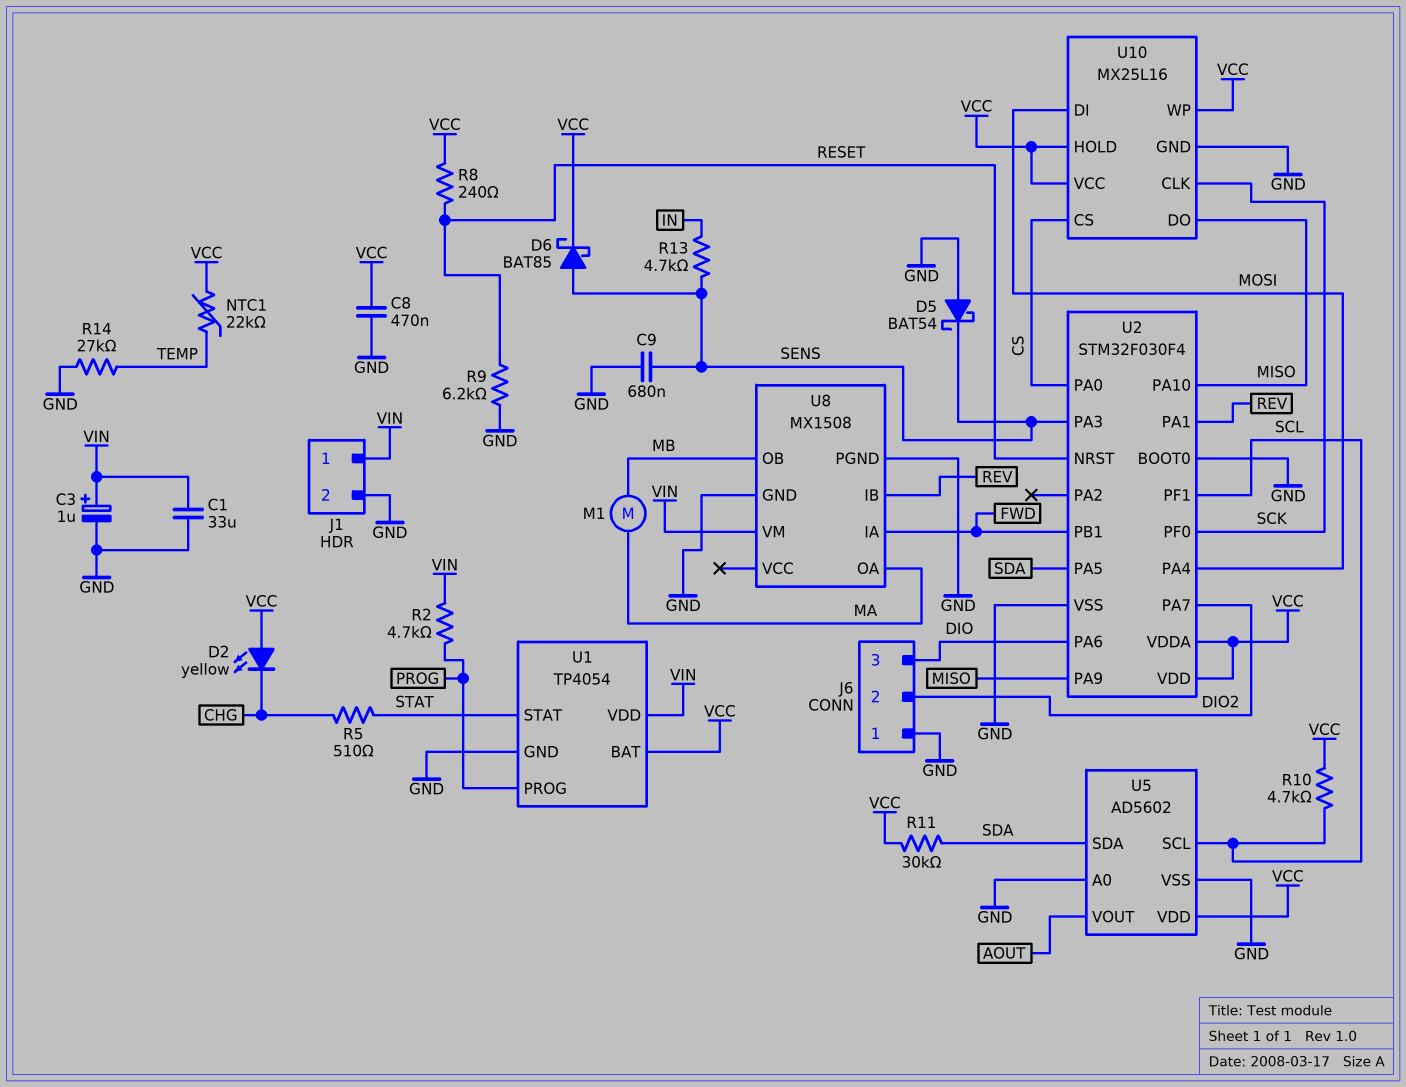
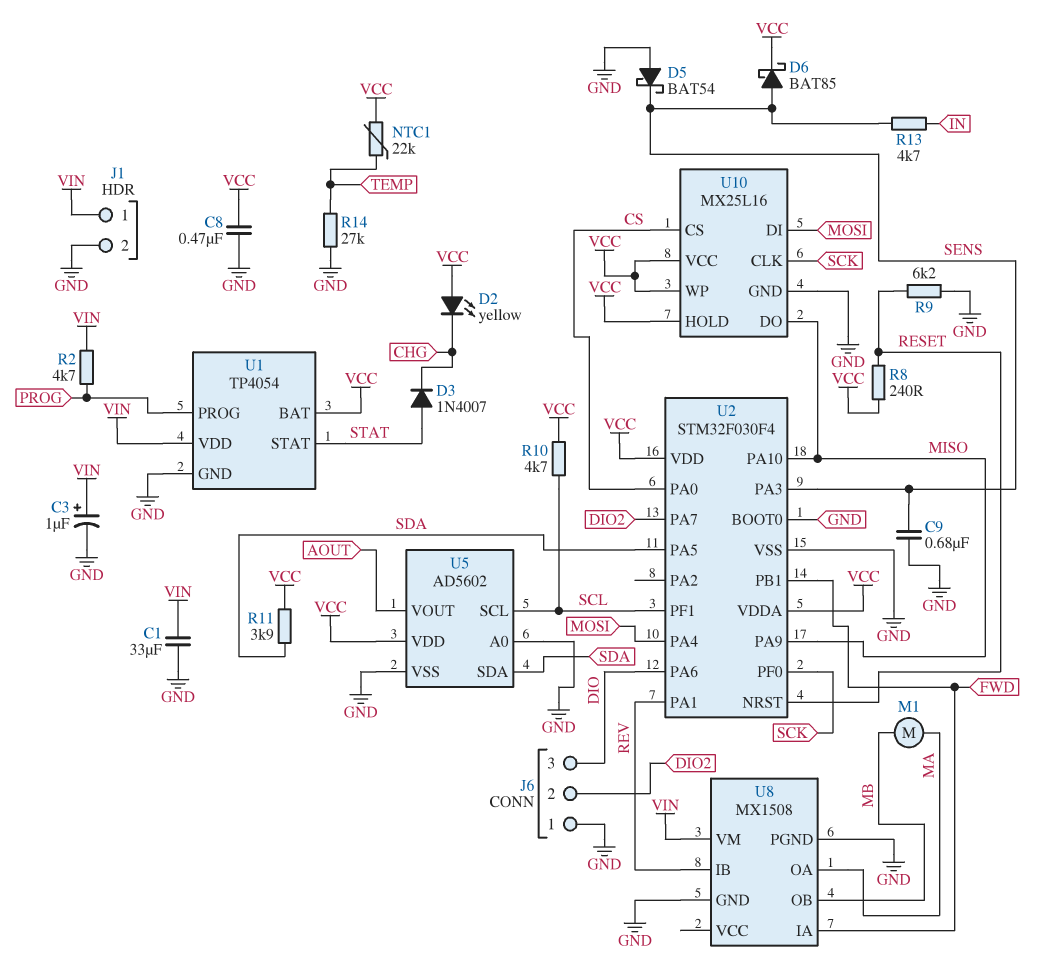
D3: none -> diode 1N4007 (A STAT, K CHG)
R5: 510 (CHG, STAT) -> none
R11: 30k (SDA, VCC) -> 3.9k (SDA, VCC)

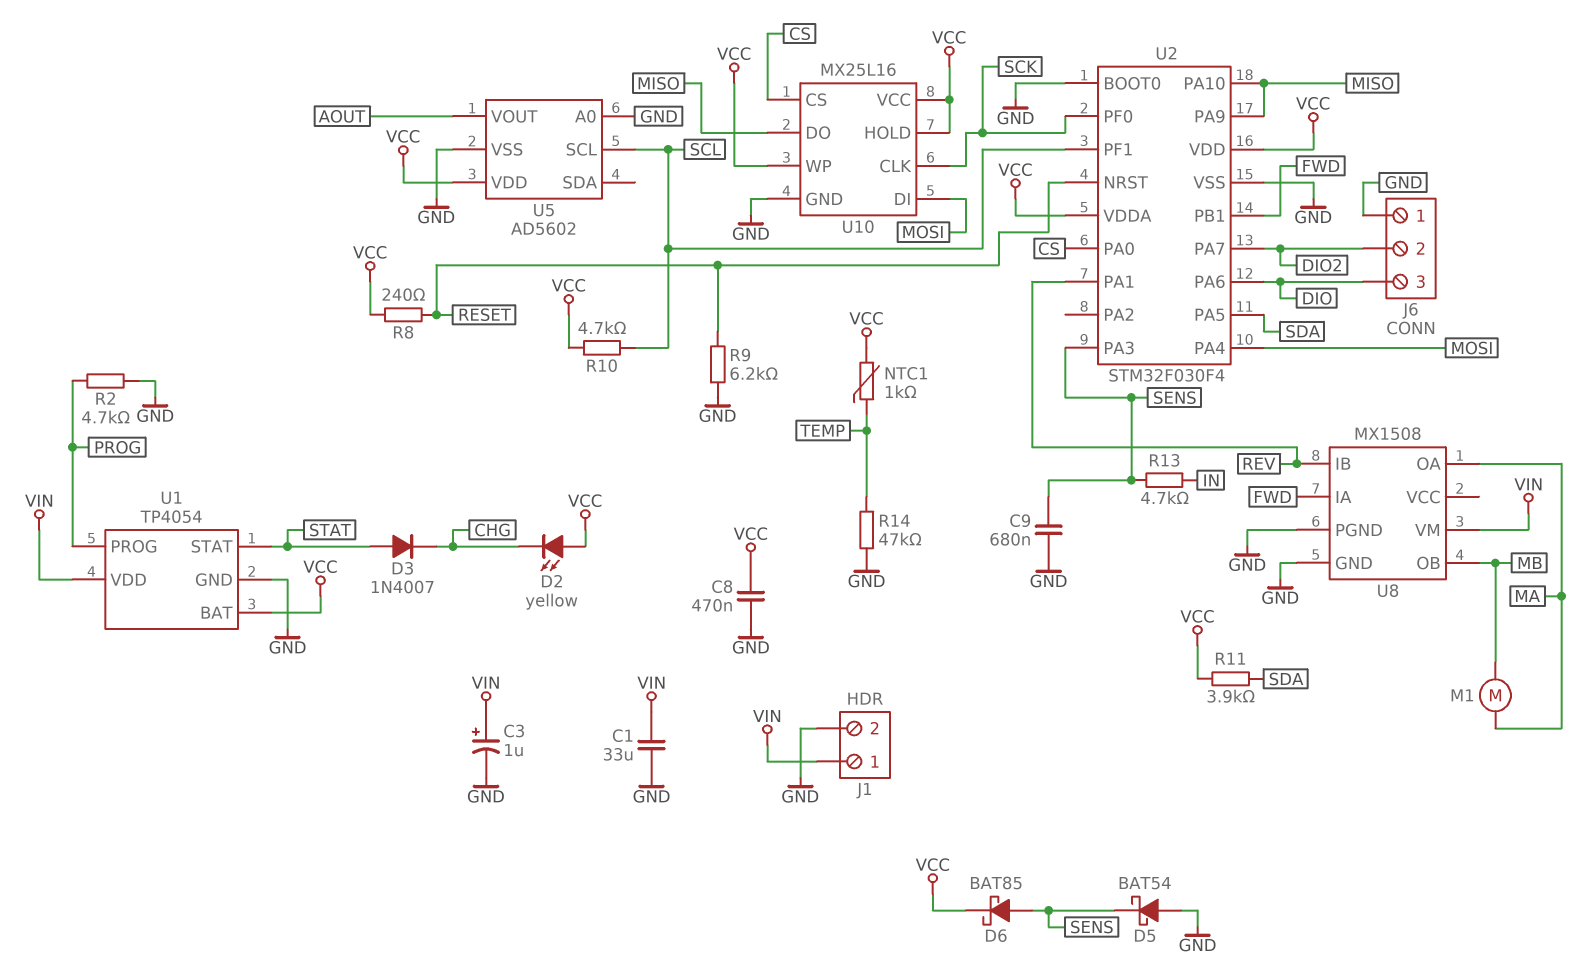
NTC1: 22k (TEMP, VCC) -> 1k (TEMP, VCC)
R2: 4.7k (PROG, VIN) -> 4.7k (GND, PROG)
R14: 27k (GND, TEMP) -> 47k (GND, TEMP)
U5 pin SDA: SDA -> none

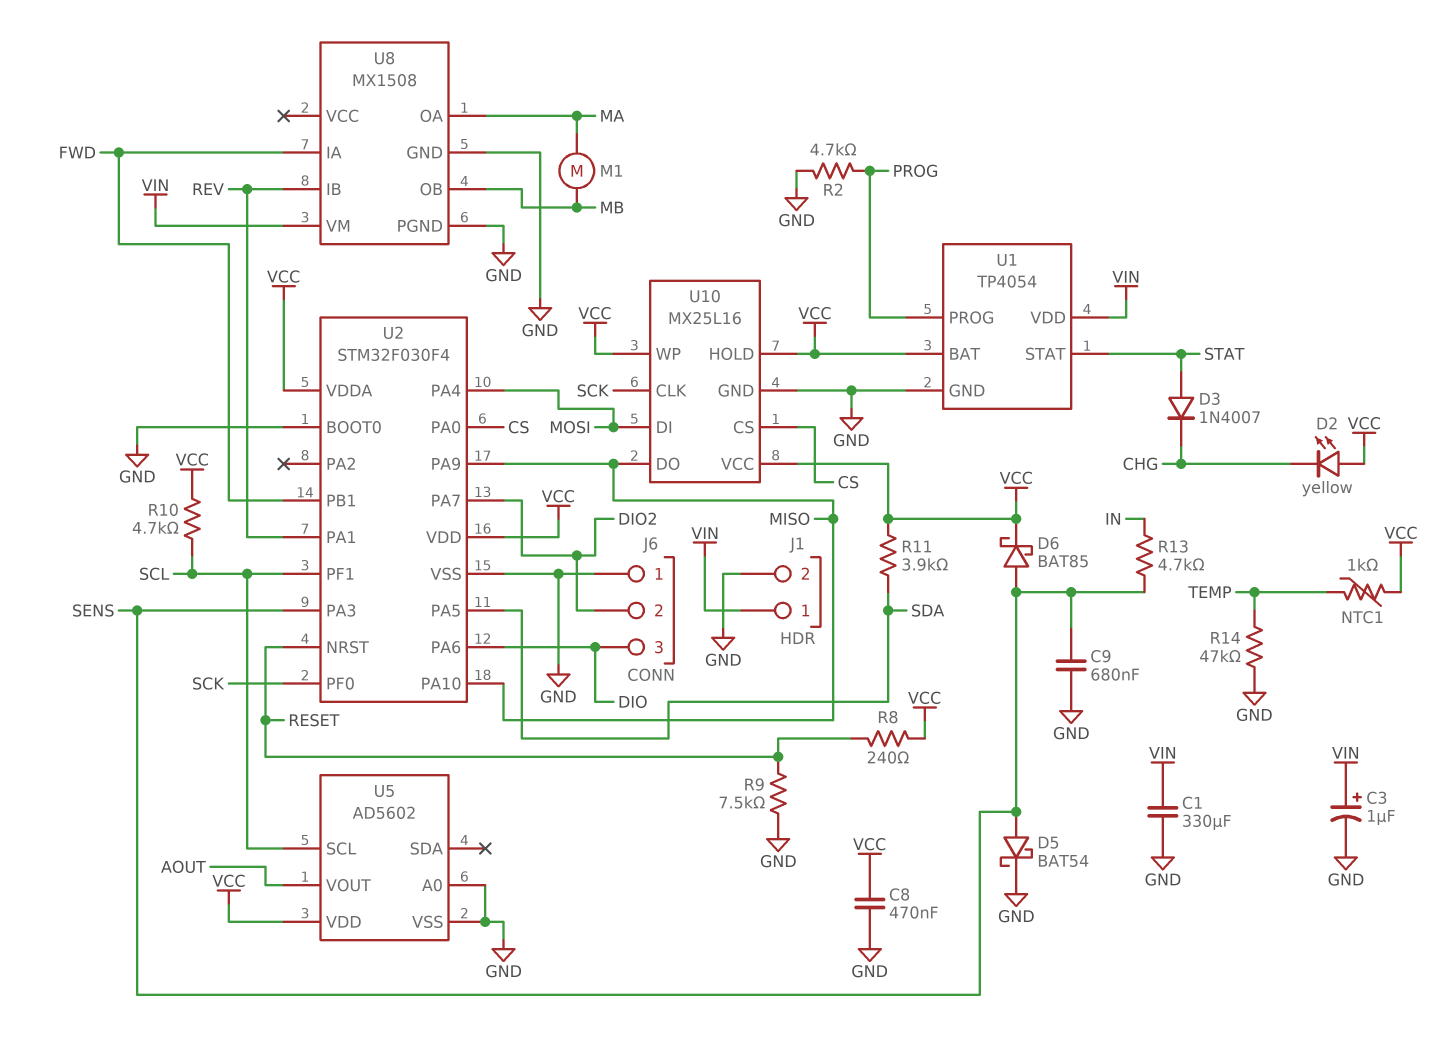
C1: 33uF (GND, VIN) -> 330uF (GND, VIN)
D5: schottky BAT54 (A GND, K SENS) -> schottky BAT54 (A SENS, K GND)
R9: 6.2k (GND, RESET) -> 7.5k (GND, RESET)

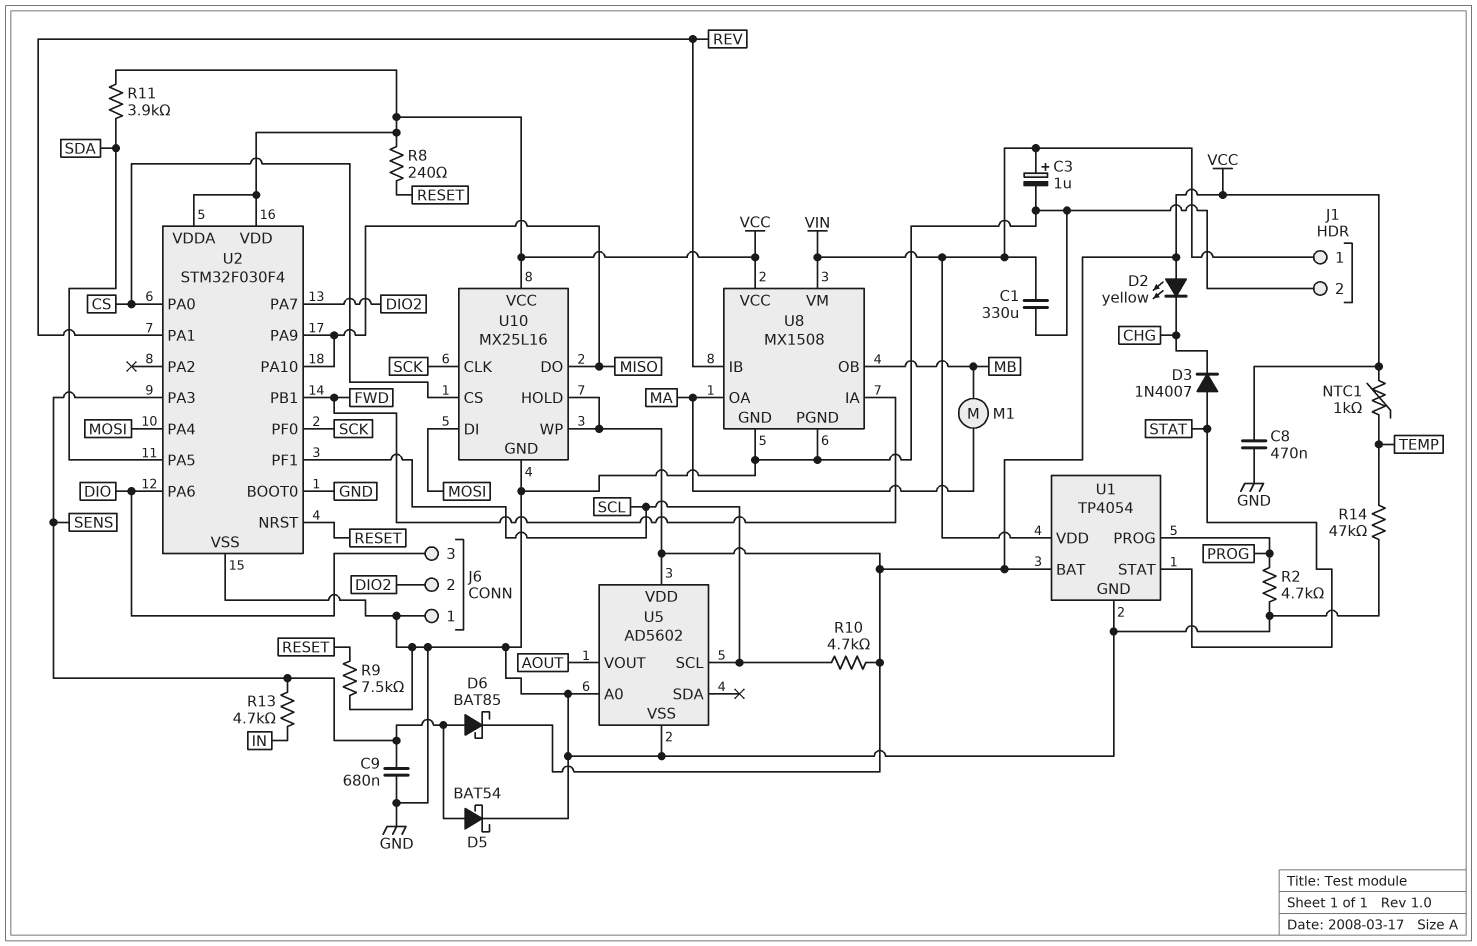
U8 pin VCC: none -> VCC

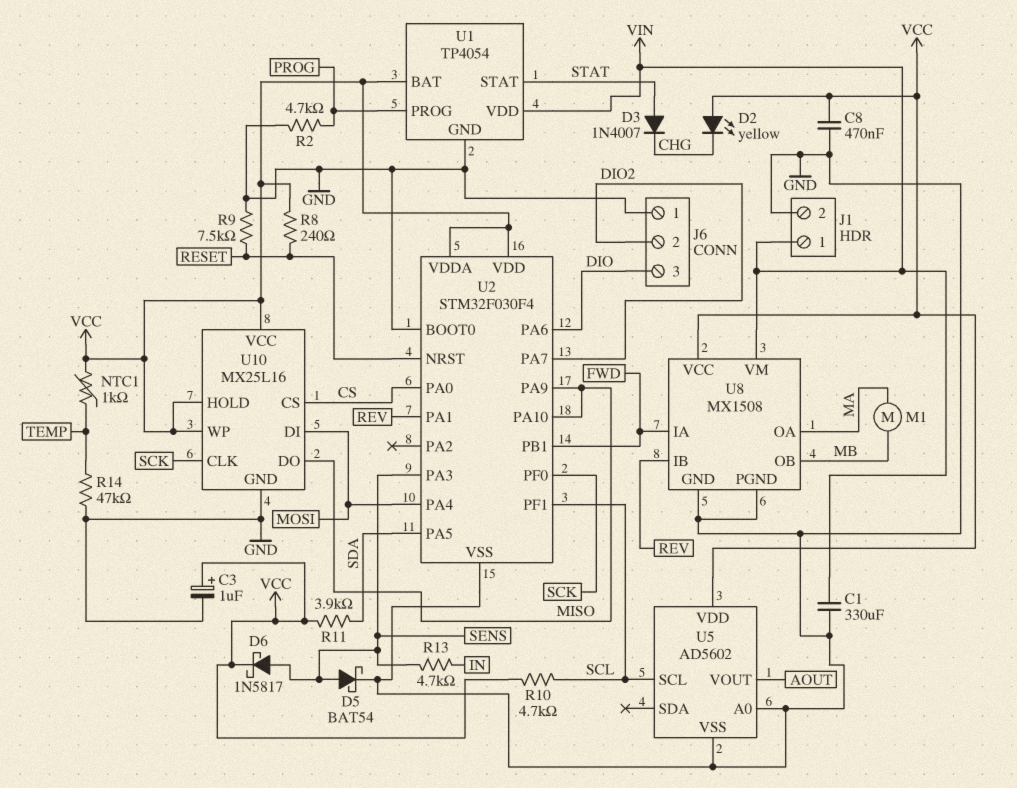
C3: 1uF (plus VIN, minus GND) -> 1uF (plus VCC, minus GND)
C9: 680nF (GND, SENS) -> none
D6: schottky BAT85 (A SENS, K VCC) -> schottky 1N5817 (A SENS, K VCC)

